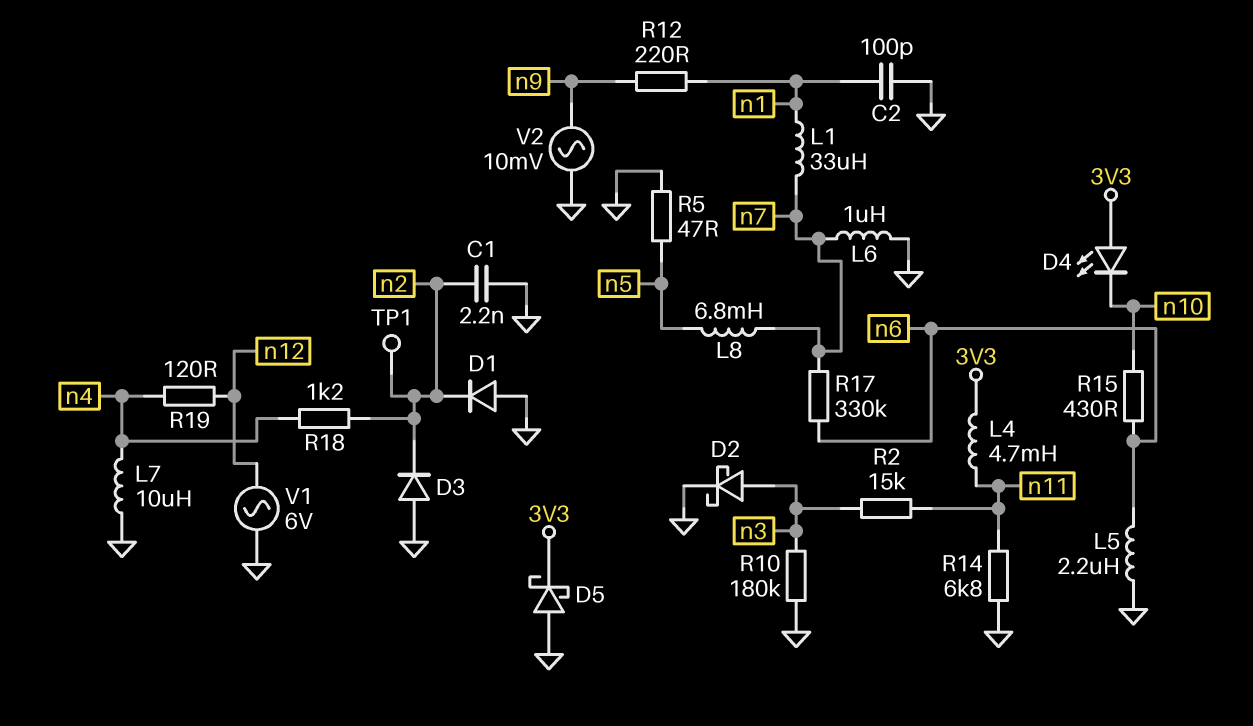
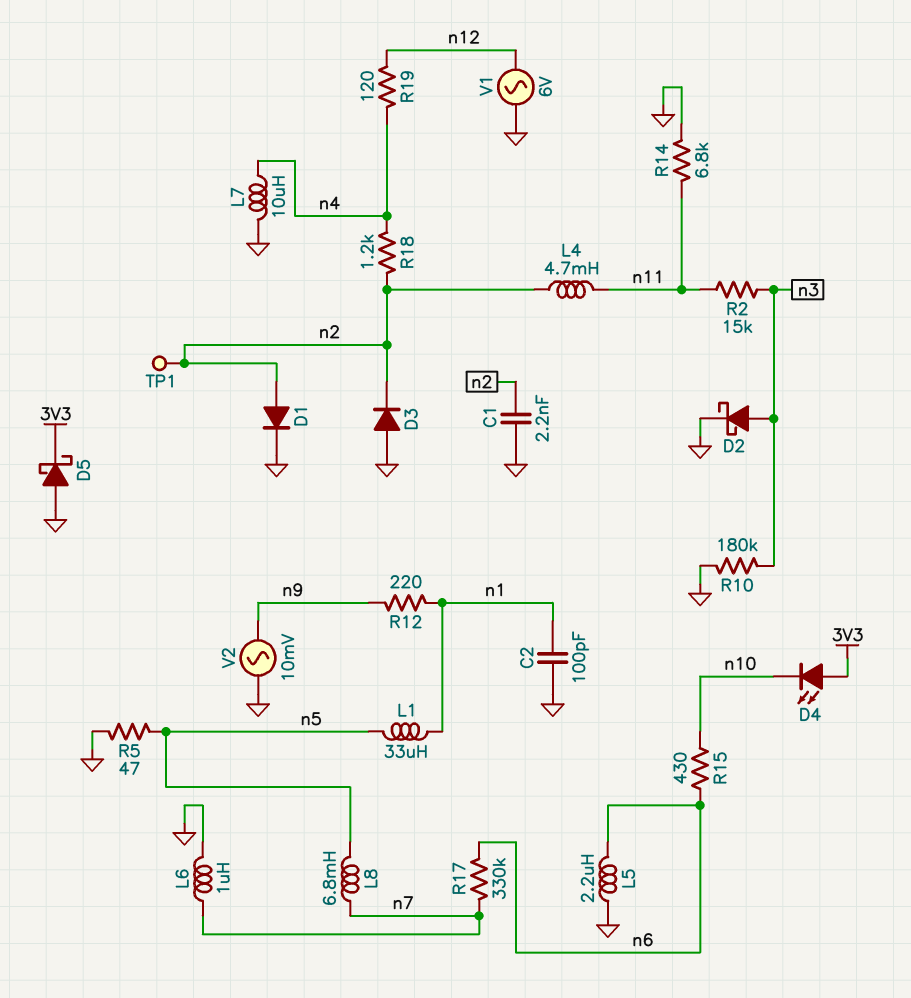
D1: diode (A GND, K n2) -> diode (A n2, K GND)
L1: 33uH (n1, n7) -> 33uH (n1, n5)
L4: 4.7mH (3V3, n11) -> 4.7mH (n2, n11)

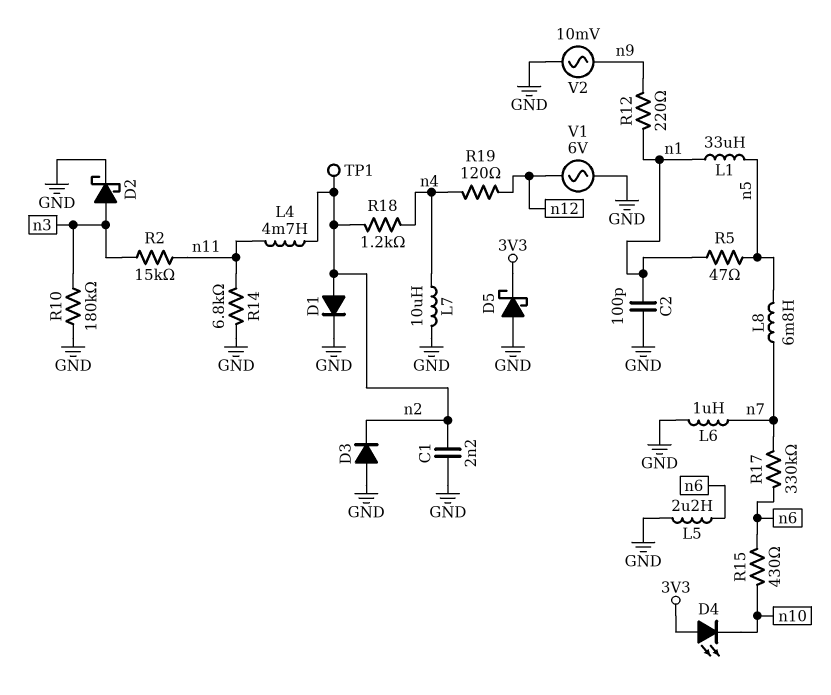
R5: 47 (GND, n5) -> 47 (n1, n5)

